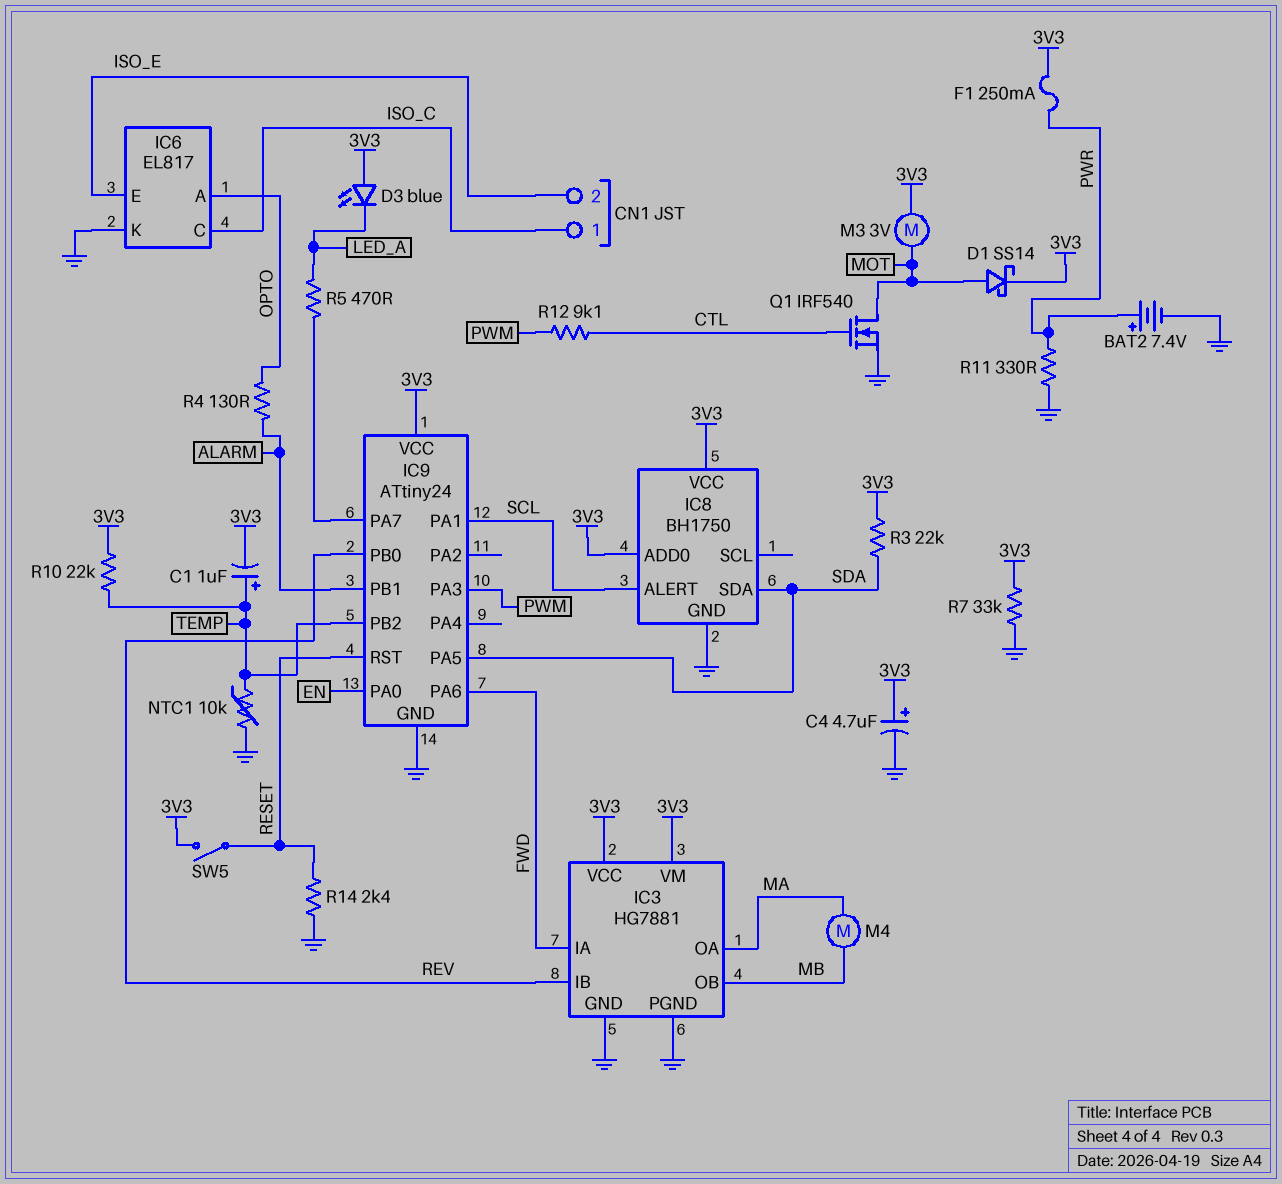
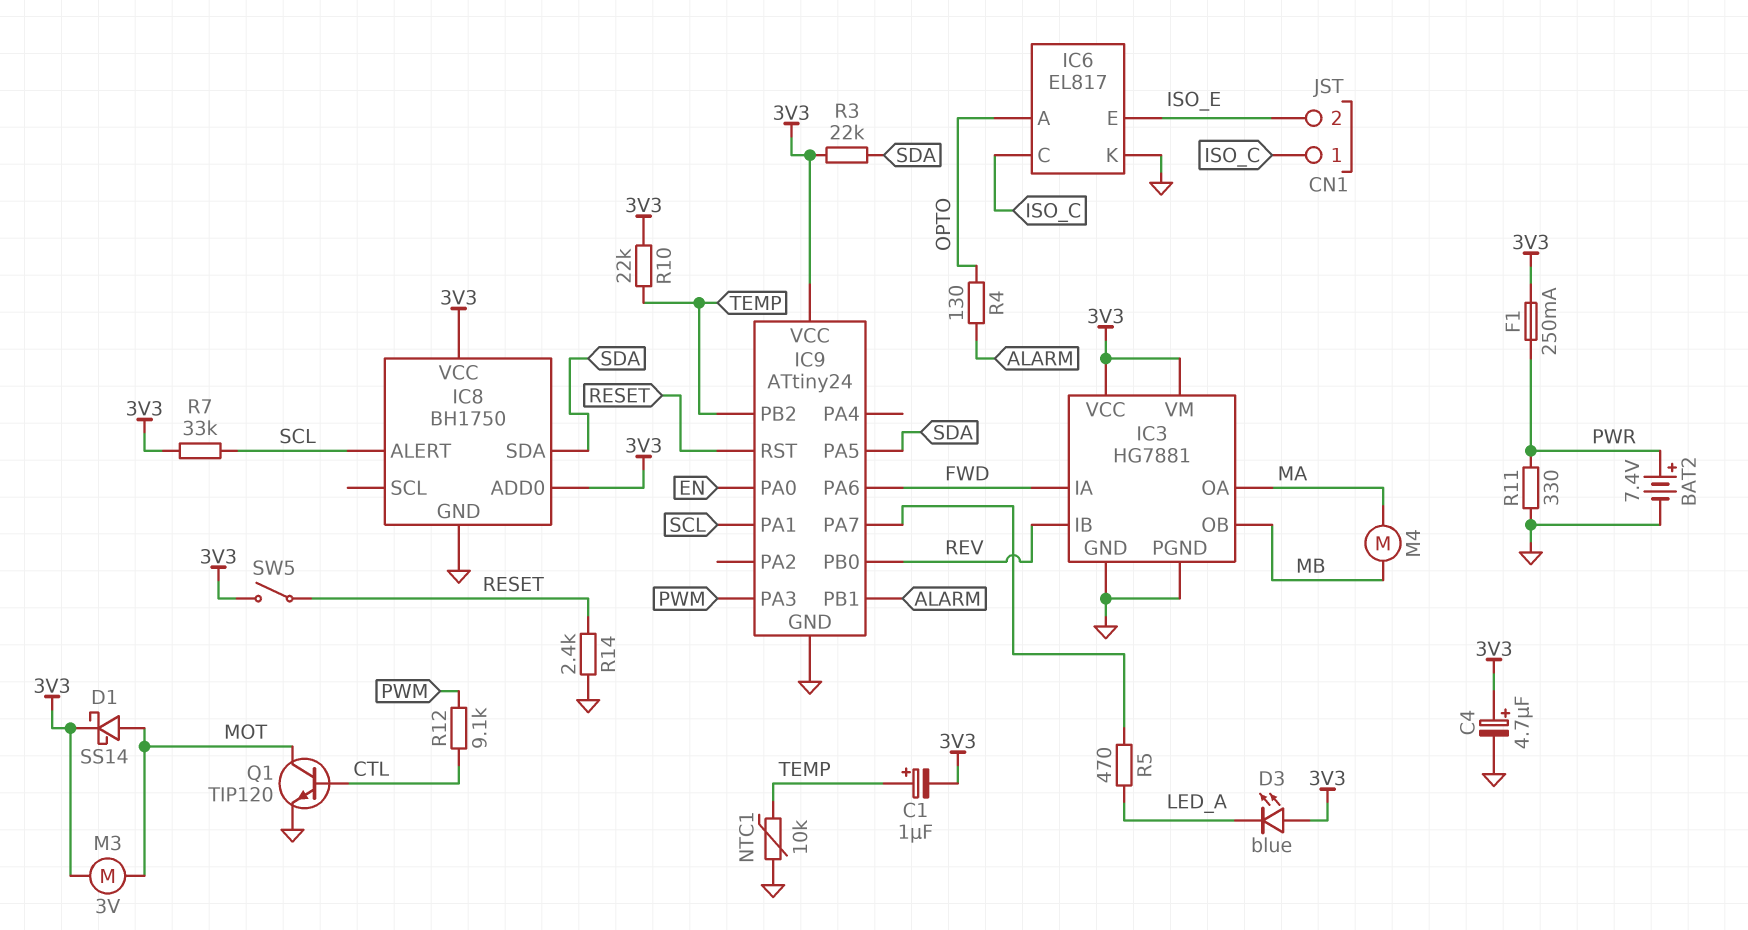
Q1: NMOS IRF540 (G CTL, D MOT, S GND) -> NPN TIP120 (B CTL, C MOT, E GND)
R7: 33k (3V3, GND) -> 33k (3V3, SCL)

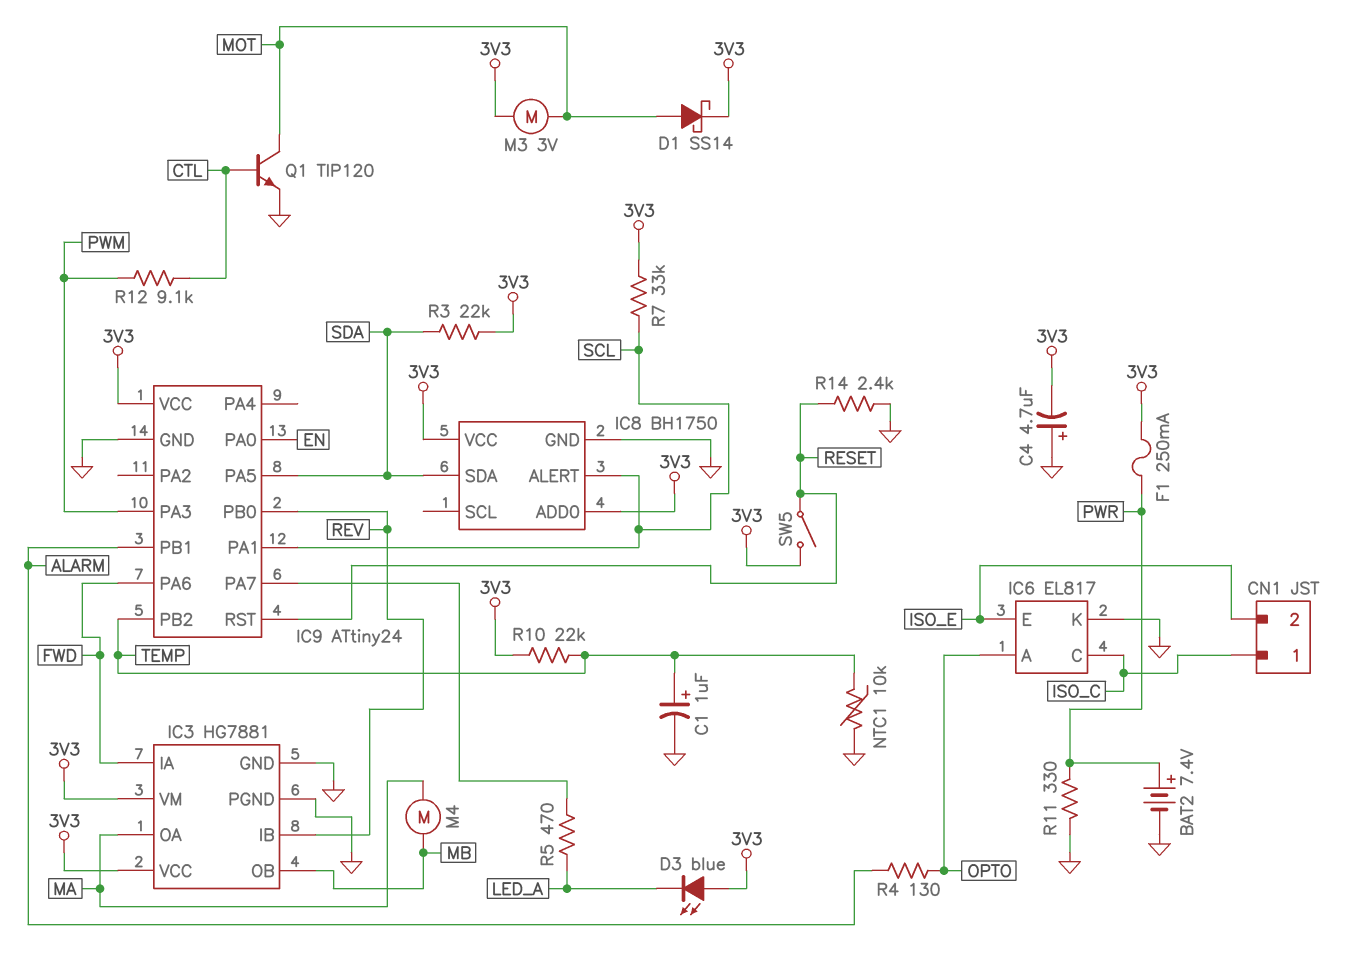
C1: 1uF (plus TEMP, minus 3V3) -> 1uF (plus TEMP, minus GND)
C4: 4.7uF (plus 3V3, minus GND) -> 4.7uF (plus GND, minus 3V3)

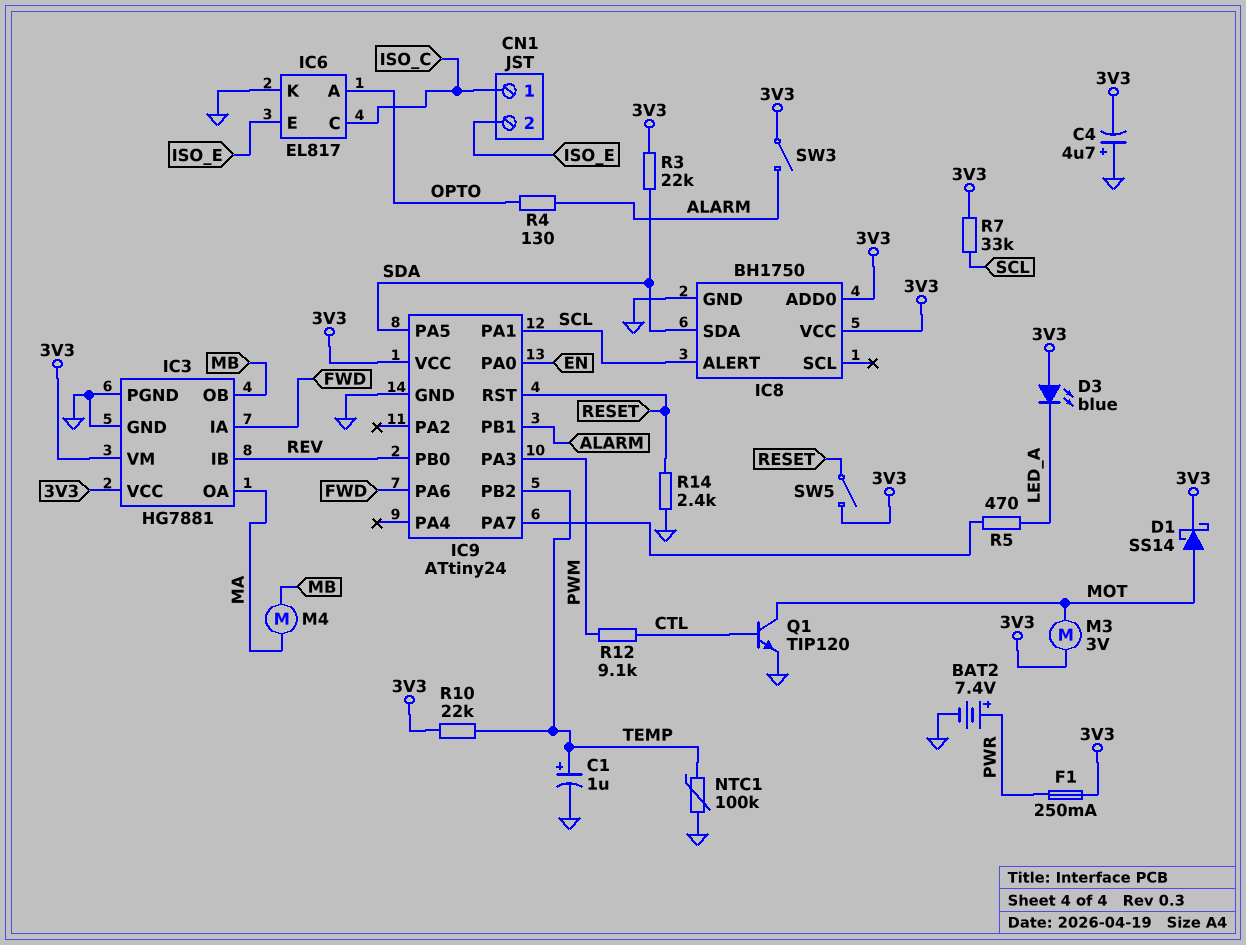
NTC1: 10k (GND, TEMP) -> 100k (GND, TEMP)
R11: 330 (GND, PWR) -> none
SW3: none -> switch (3V3, ALARM)

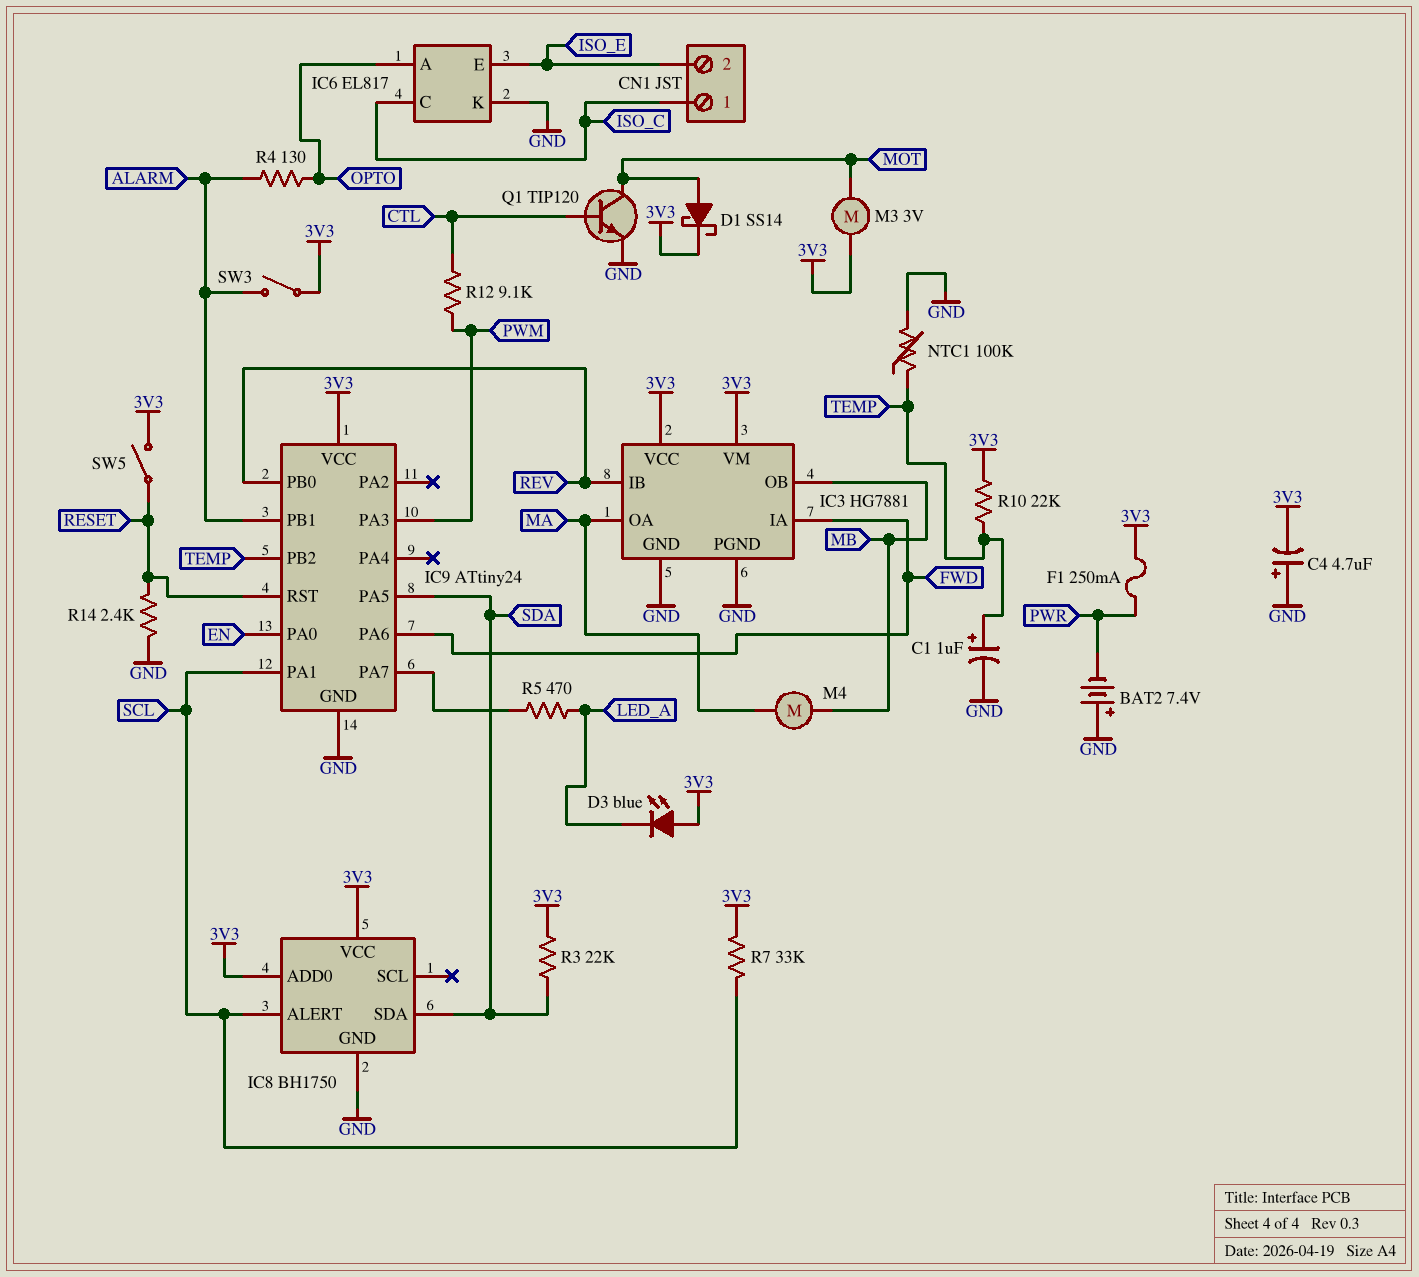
BAT2: 7.4V (plus PWR, minus GND) -> 7.4V (plus GND, minus PWR)

